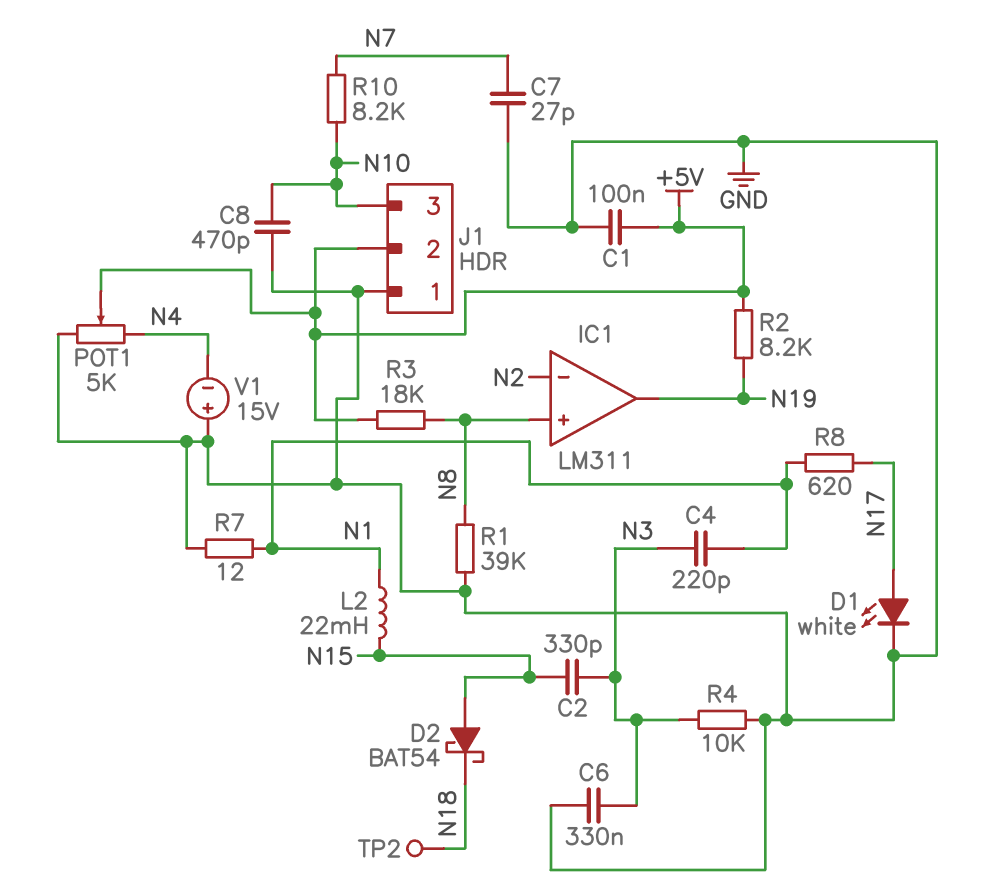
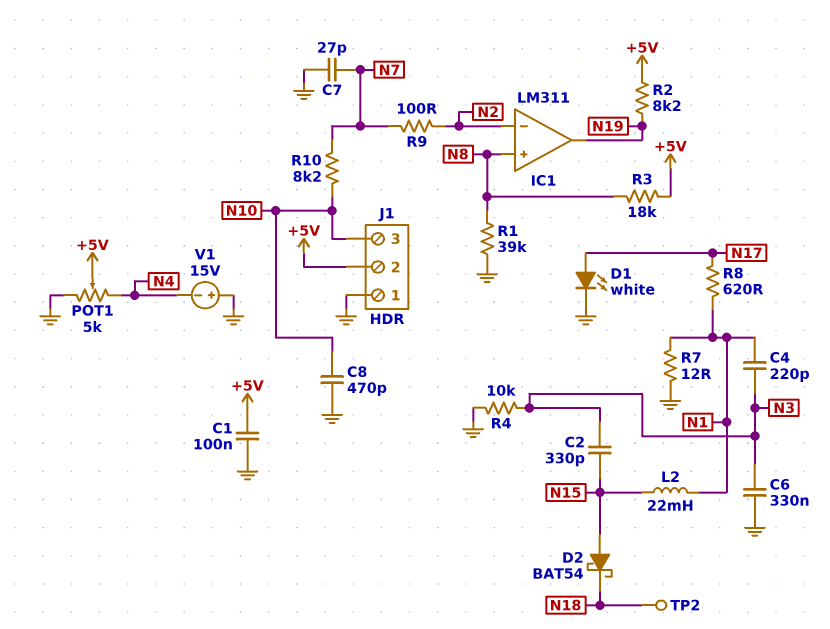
R9: none -> 100 (N2, N7)

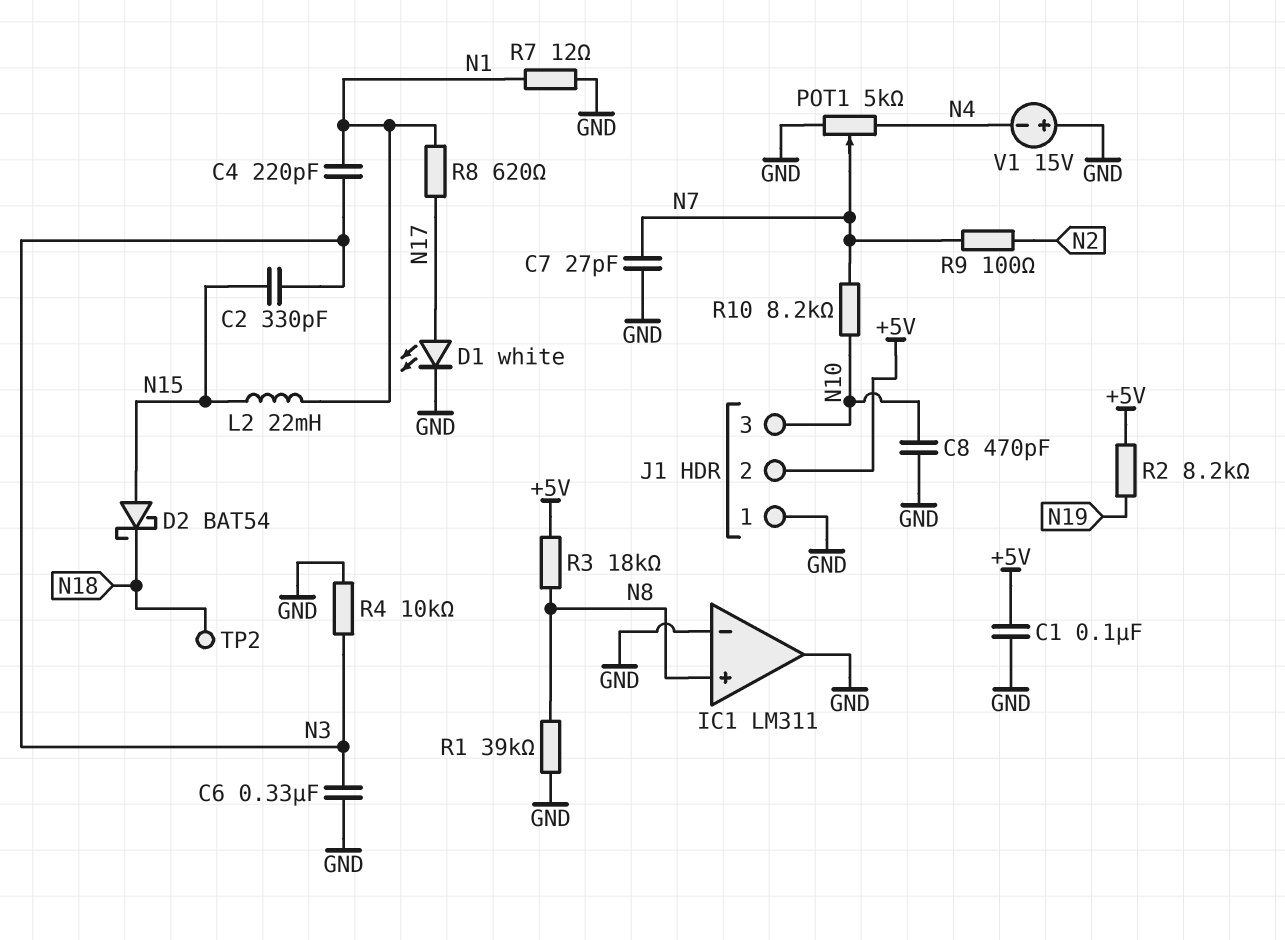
IC1 pin in-: N2 -> GND
IC1 pin out: N19 -> GND
POT1: 5k (GND, N4, wiper +5V) -> 5k (GND, N4, wiper N7)

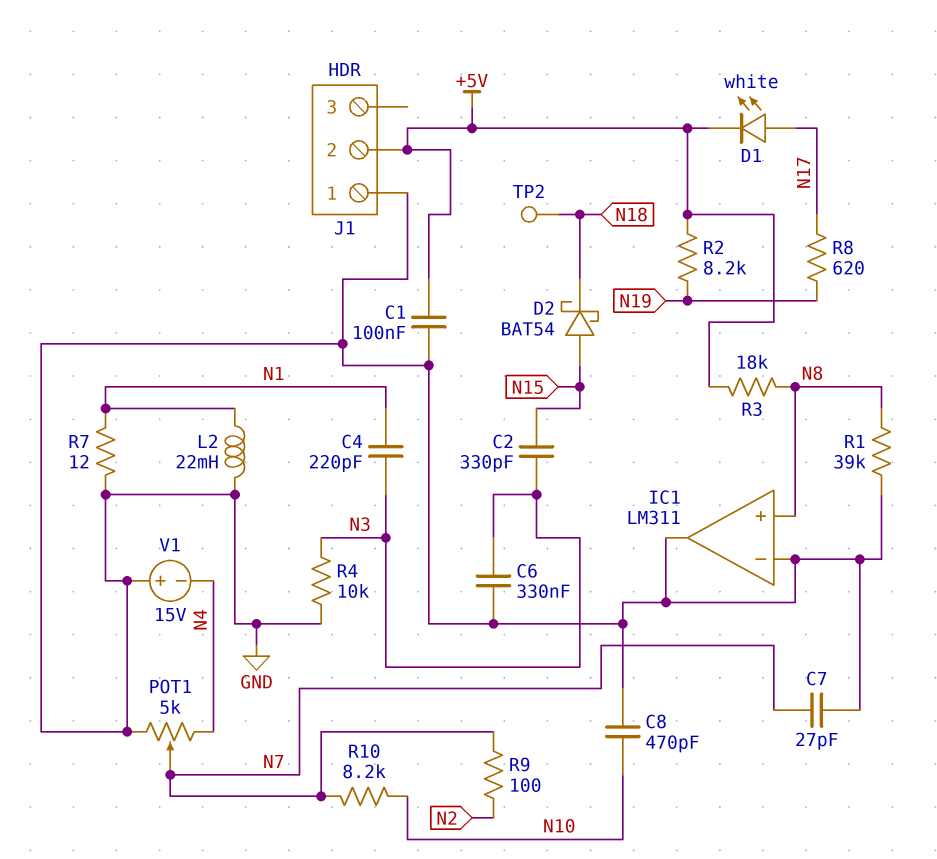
D1: LED white (A N17, K GND) -> LED white (A N17, K +5V)
J1 pin 3: N10 -> none
L2: 22mH (N1, N15) -> 22mH (GND, N1)
R8: 620 (N1, N17) -> 620 (N17, N19)

